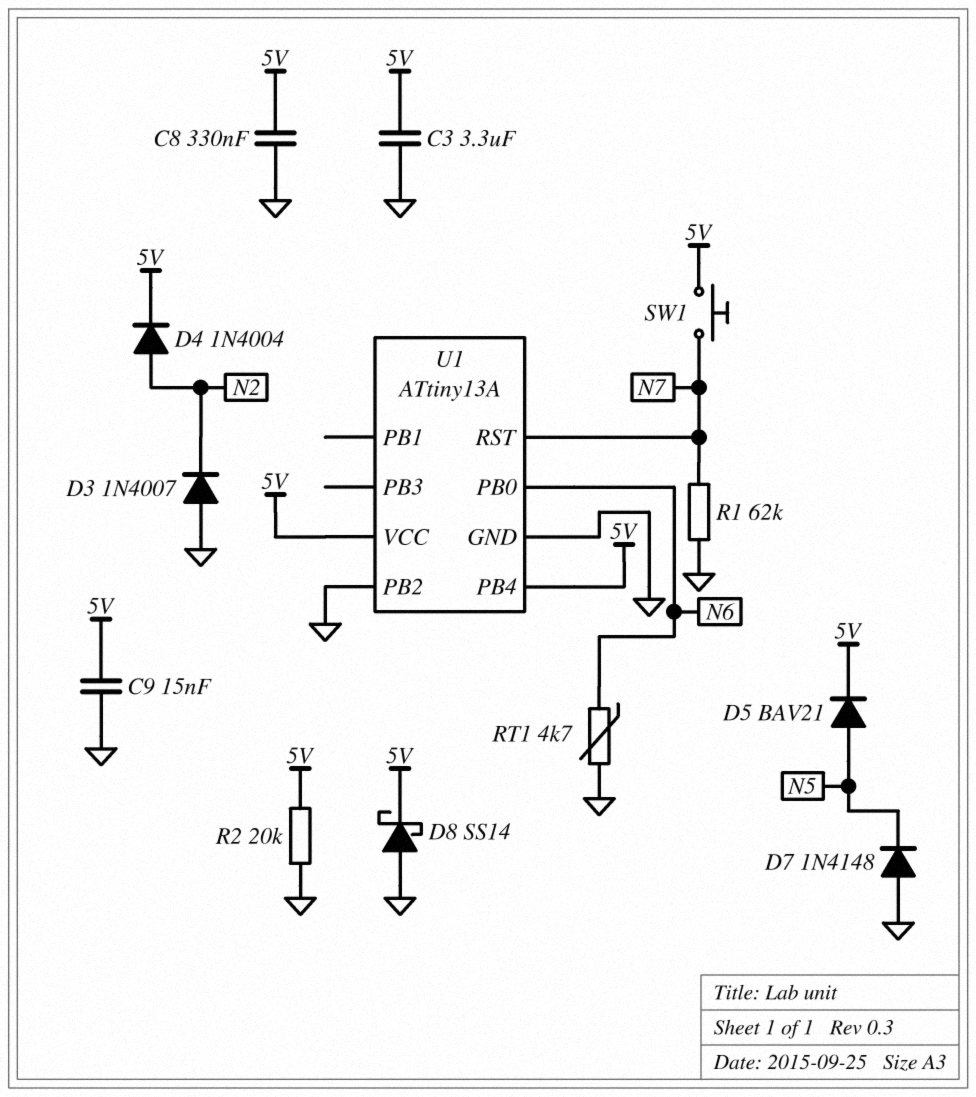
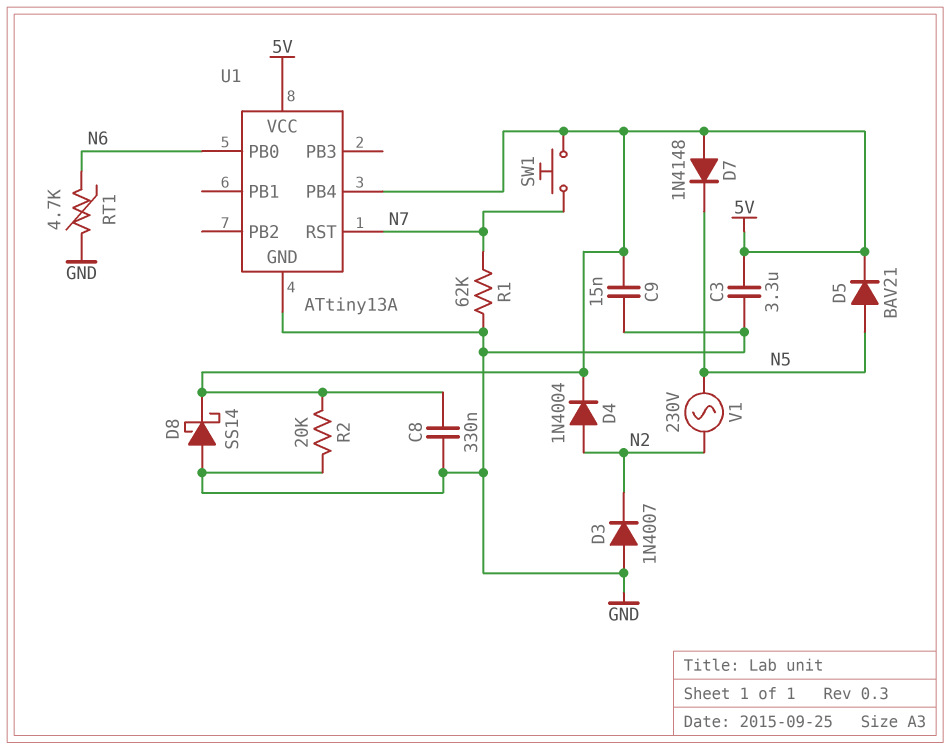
D7: diode 1N4148 (A GND, K N5) -> diode 1N4148 (A 5V, K N5)
U1 pin PB2: GND -> none
V1: none -> AC 230V (N2, N5)

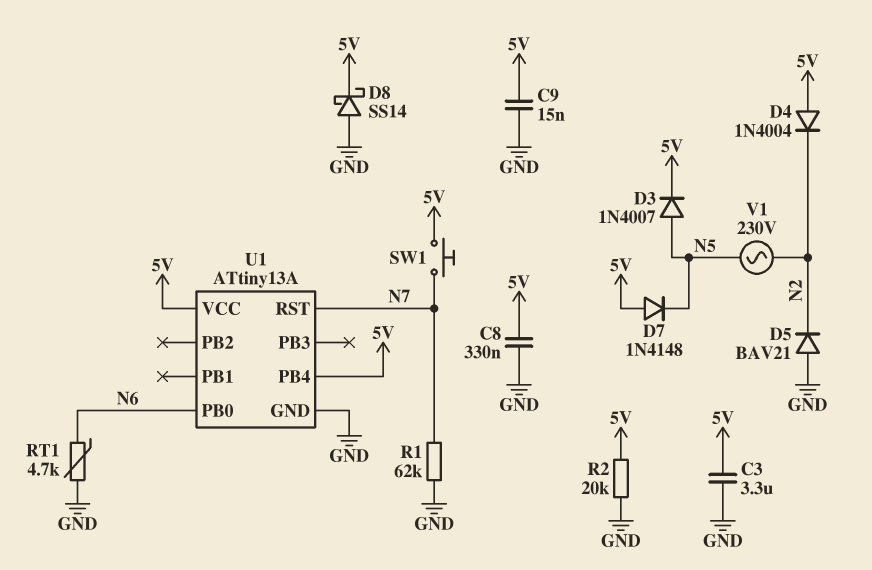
D3: diode 1N4007 (A GND, K N2) -> diode 1N4007 (A N5, K 5V)
D4: diode 1N4004 (A N2, K 5V) -> diode 1N4004 (A 5V, K N2)
D5: diode BAV21 (A N5, K 5V) -> diode BAV21 (A GND, K N2)

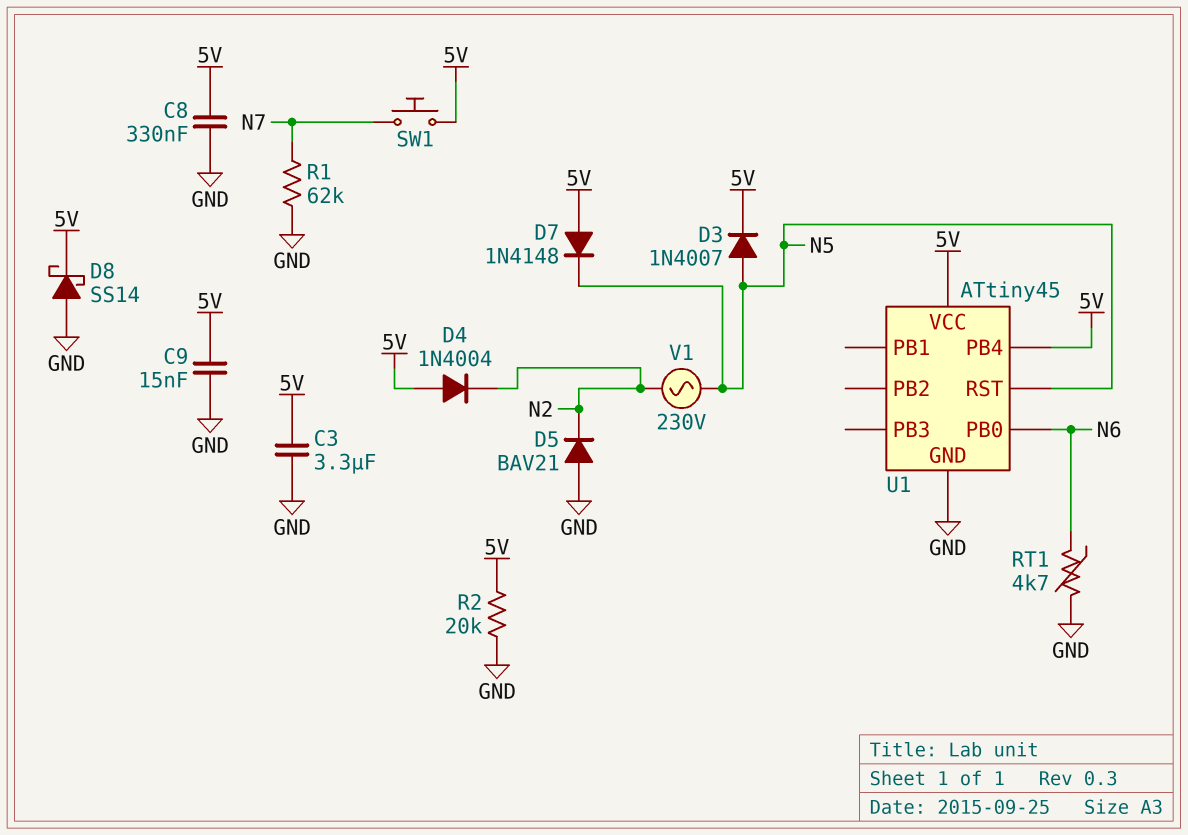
U1: ATtiny13A -> ATtiny45
U1 pin RST: N7 -> N5

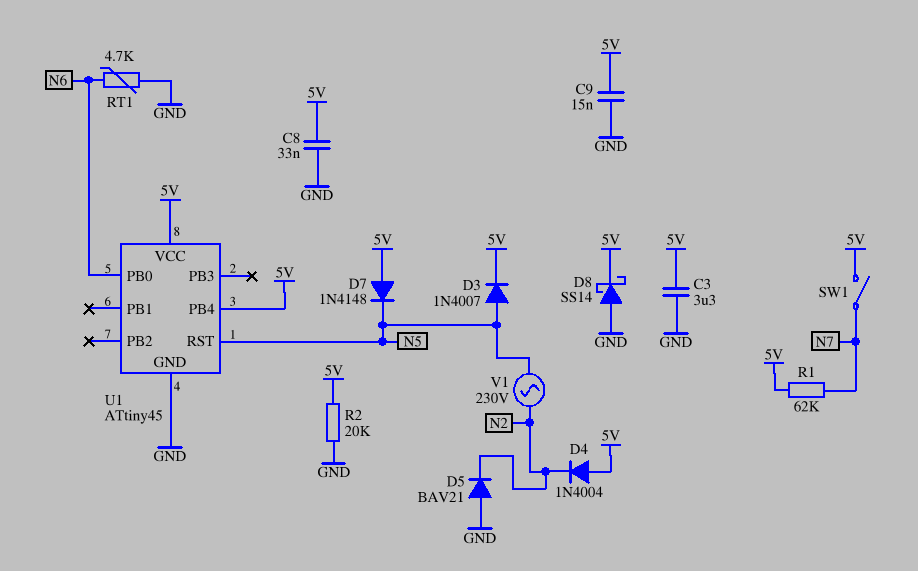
C8: 330nF (5V, GND) -> 33nF (5V, GND)
R1: 62k (GND, N7) -> 62k (5V, N7)
SW1: button (5V, N7) -> switch (5V, N7)

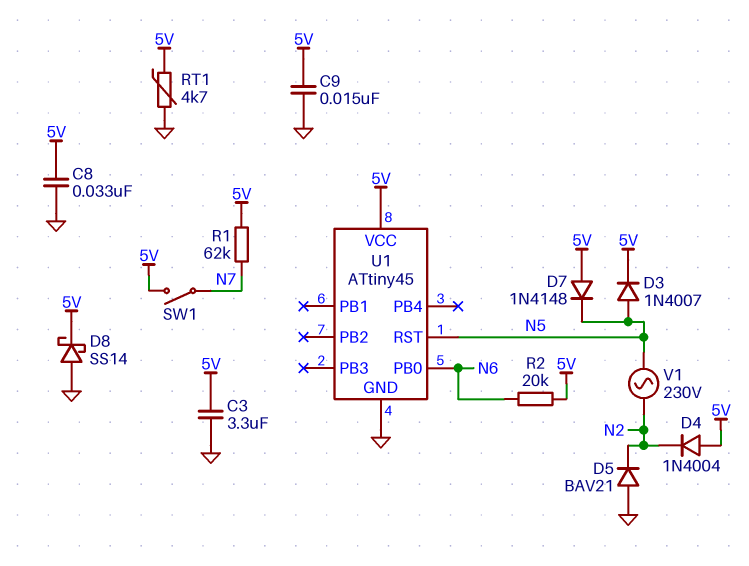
R2: 20k (5V, GND) -> 20k (5V, N6)
RT1: 4.7k (GND, N6) -> 4.7k (5V, GND)
U1 pin PB4: 5V -> none

